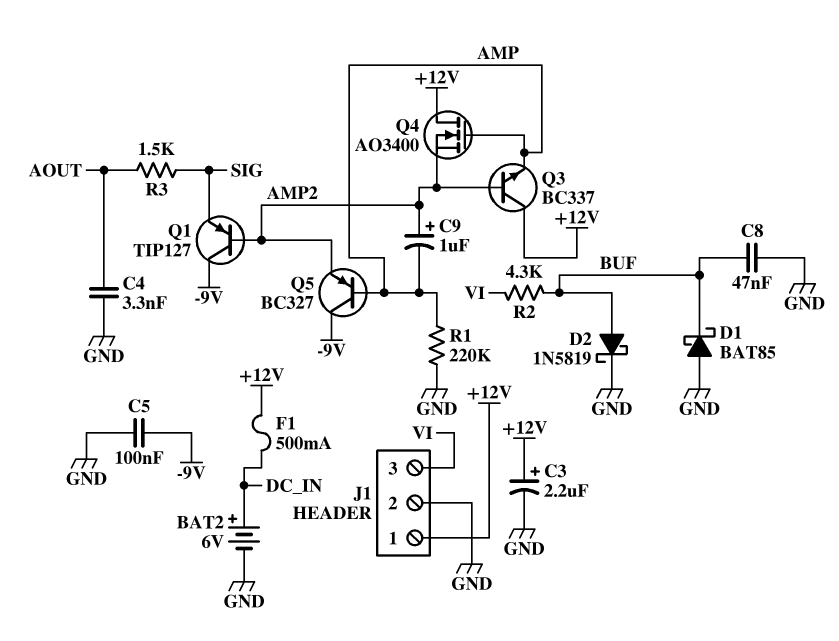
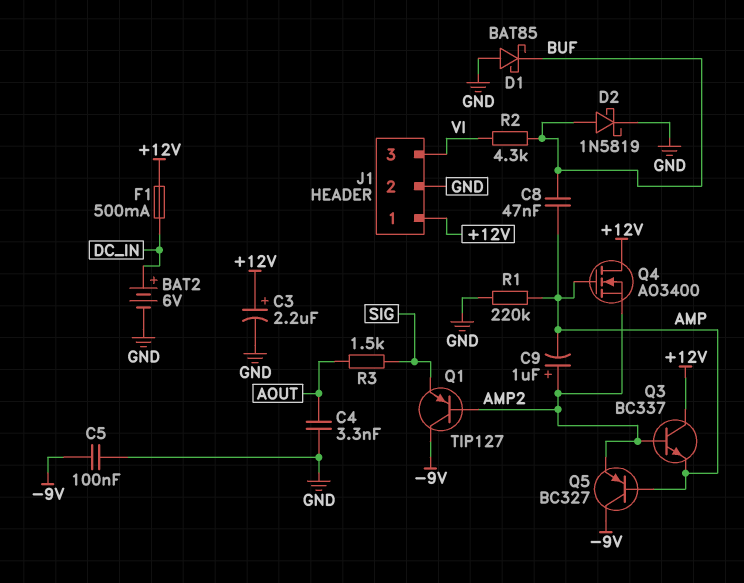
C8: 47nF (BUF, GND) -> 47nF (AMP, BUF)

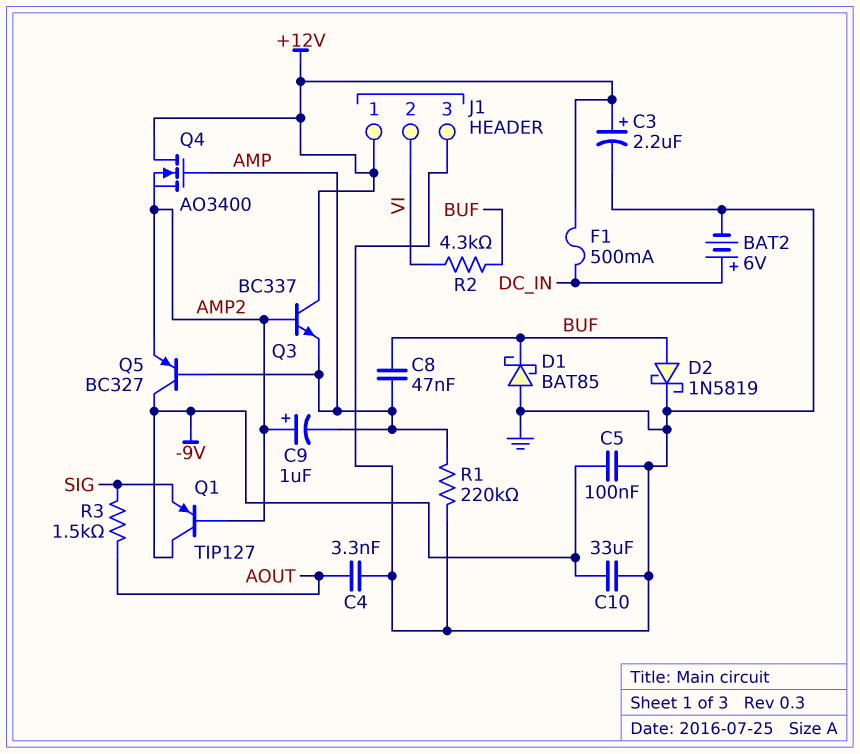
C10: none -> 33uF (-9V, GND)
J1 pin 2: GND -> VI
J1 pin 3: VI -> GND

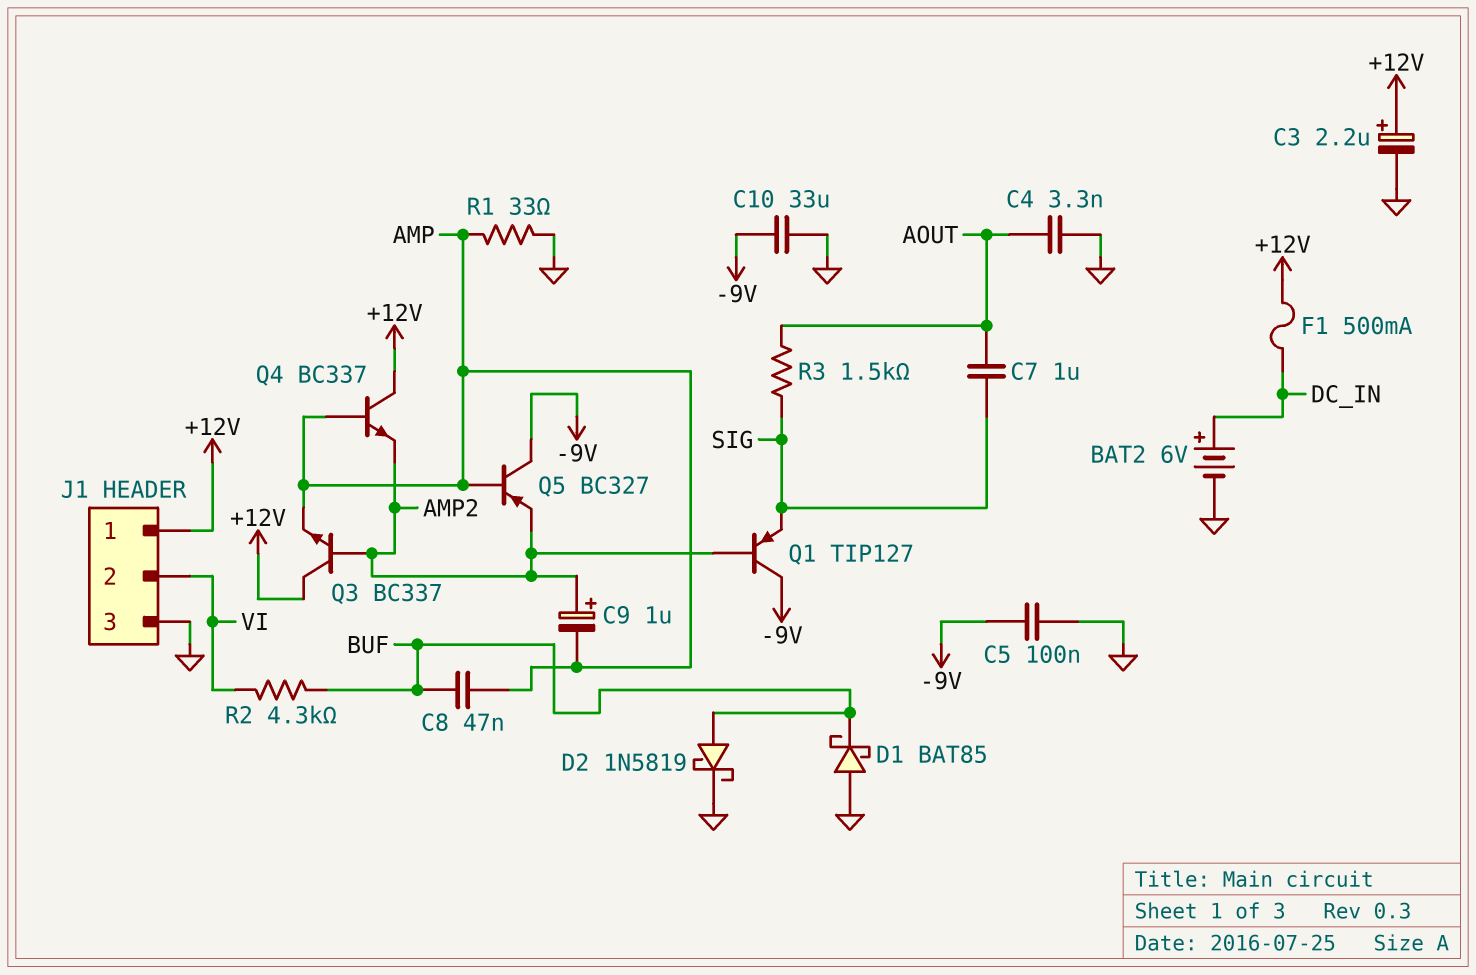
C7: none -> 1uF (AOUT, SIG)
Q4: NMOS AO3400 (G AMP, D +12V, S AMP2) -> NPN BC337 (B AMP, C +12V, E AMP2)
R1: 220k (AMP, GND) -> 33 (AMP, GND)

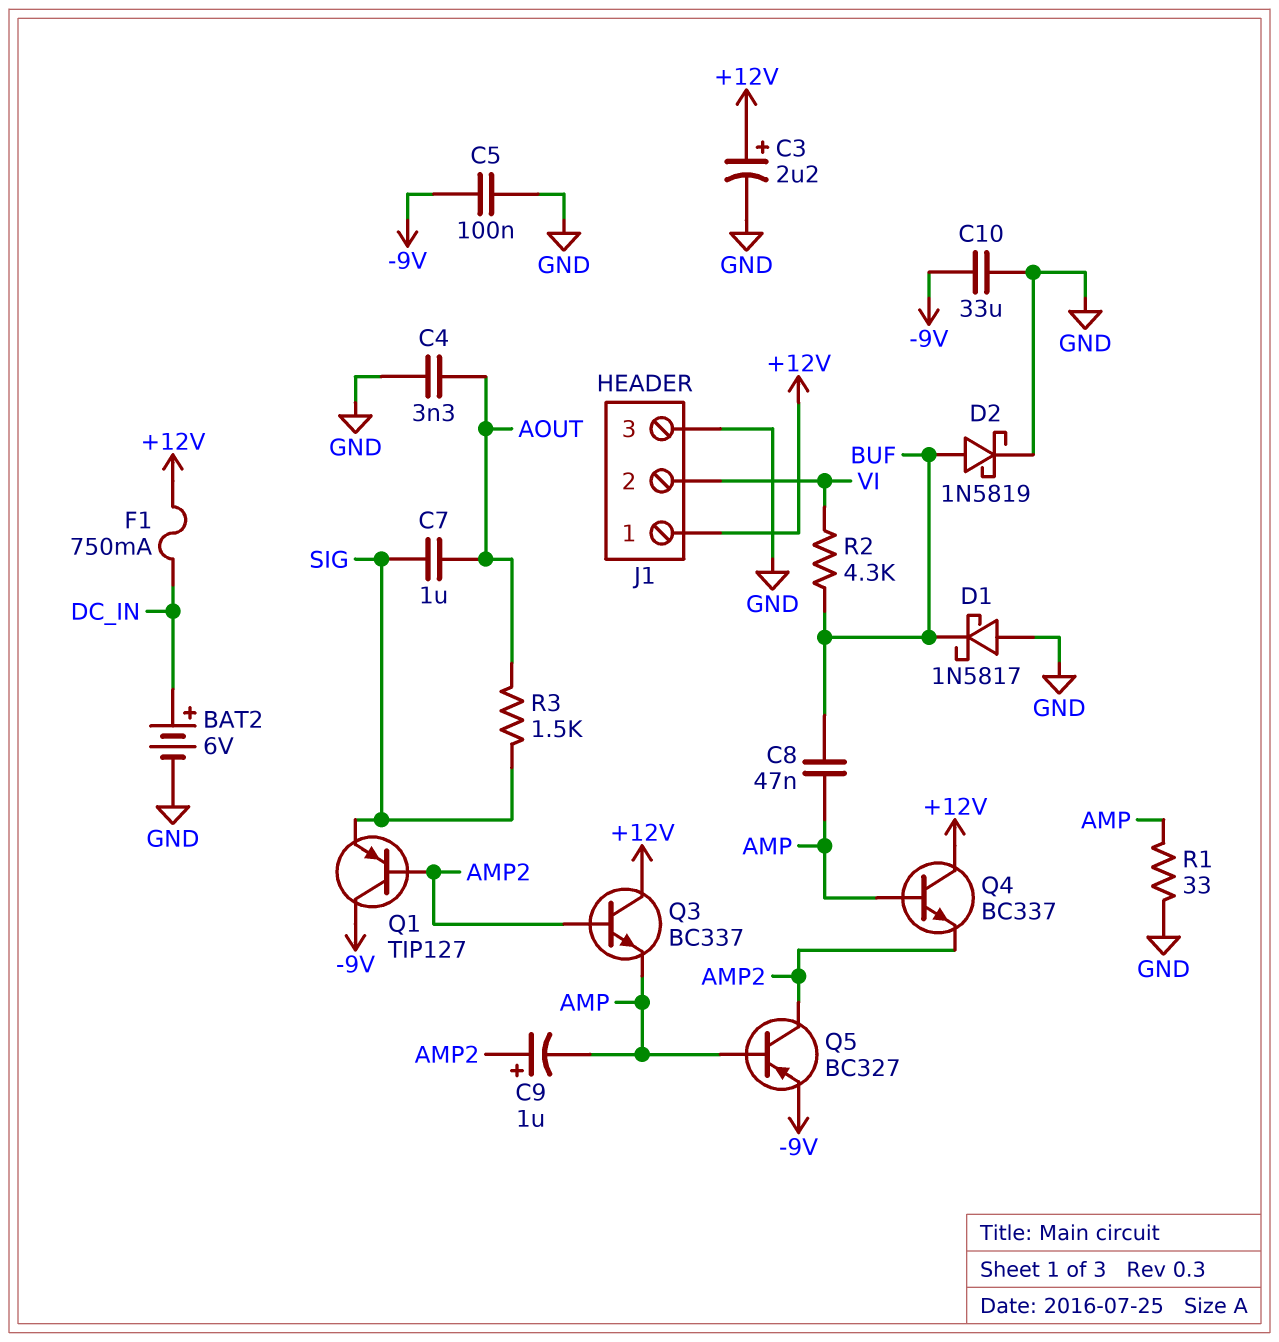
D1: schottky BAT85 (A GND, K BUF) -> schottky 1N5817 (A GND, K BUF)
F1: 500mA (+12V, DC_IN) -> 750mA (+12V, DC_IN)
Q5: PNP BC327 (B AMP, C -9V, E AMP2) -> PNP BC327 (B AMP, C AMP2, E -9V)

